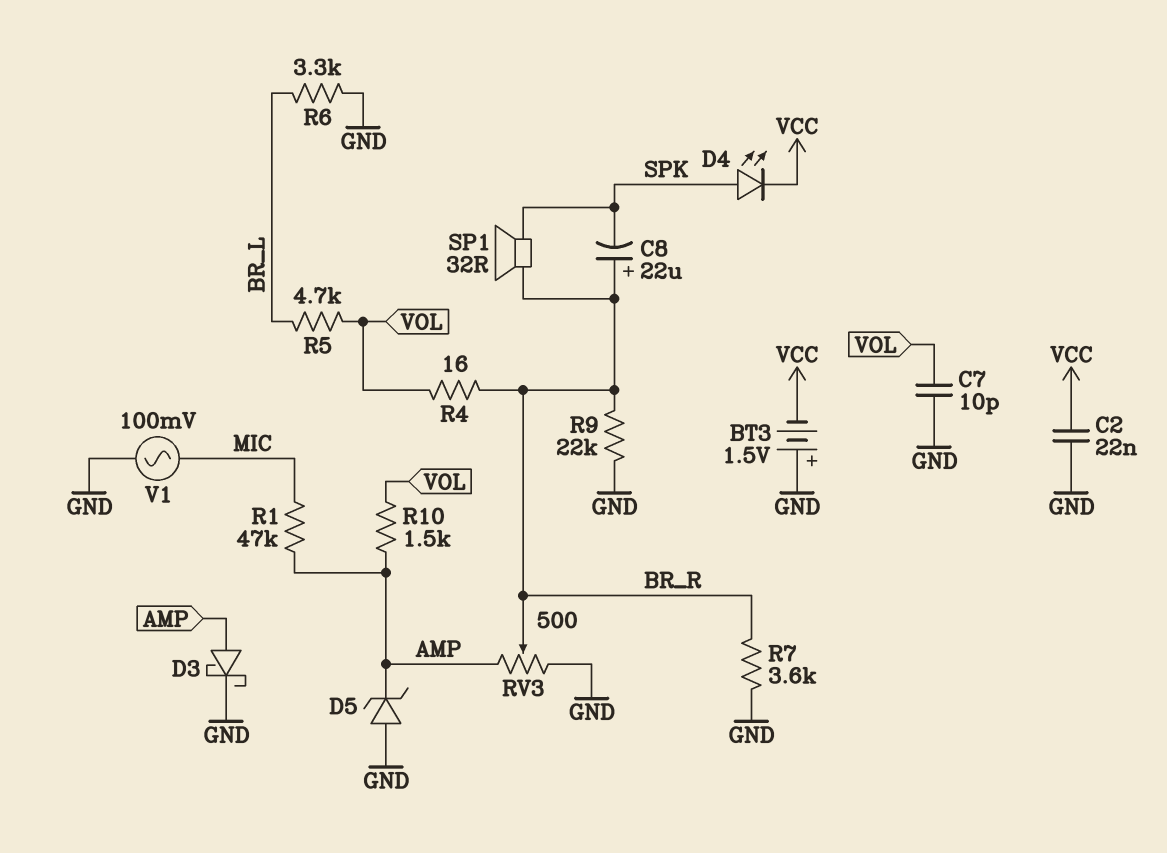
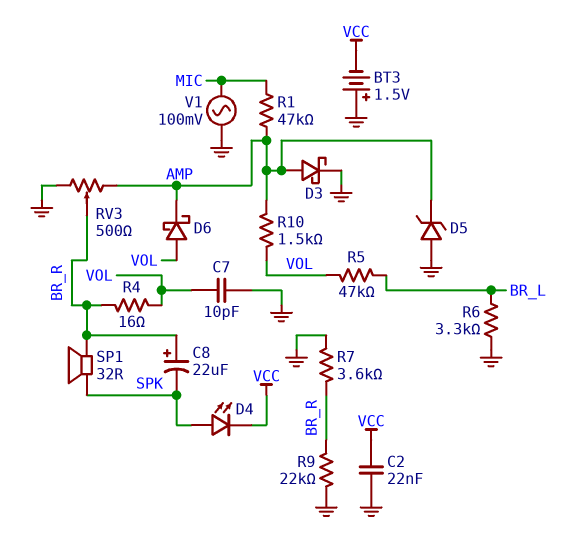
D6: none -> schottky (A VOL, K AMP)
R5: 4.7k (BR_L, VOL) -> 47k (BR_L, VOL)

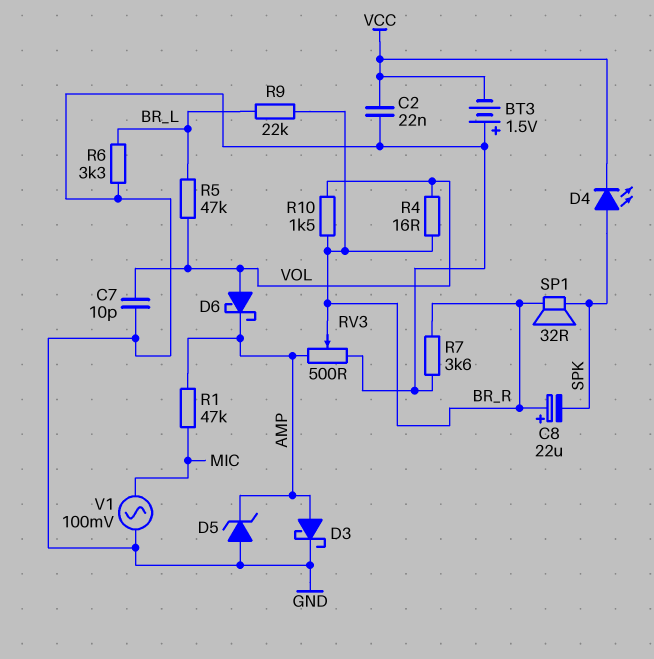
R9: 22k (BR_R, GND) -> 22k (BR_L, BR_R)
R10: 1.5k (AMP, VOL) -> 1.5k (BR_R, VOL)

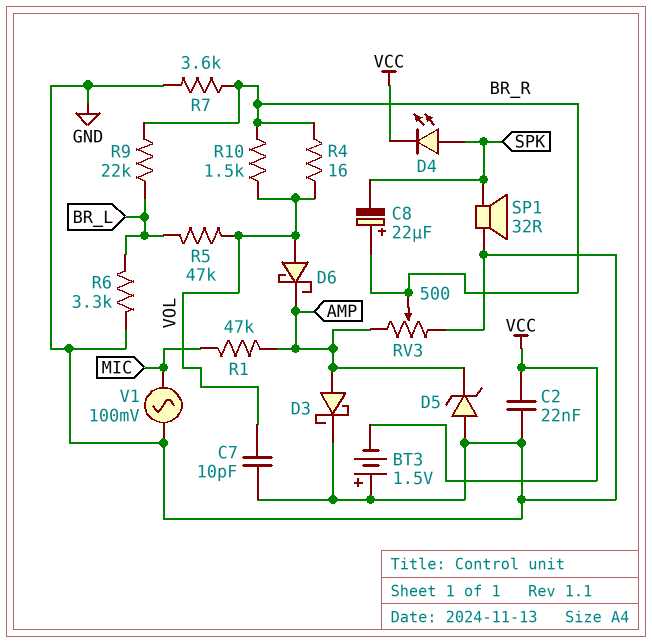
SP1: speaker 32R (BR_R, SPK) -> speaker 32R (GND, SPK)

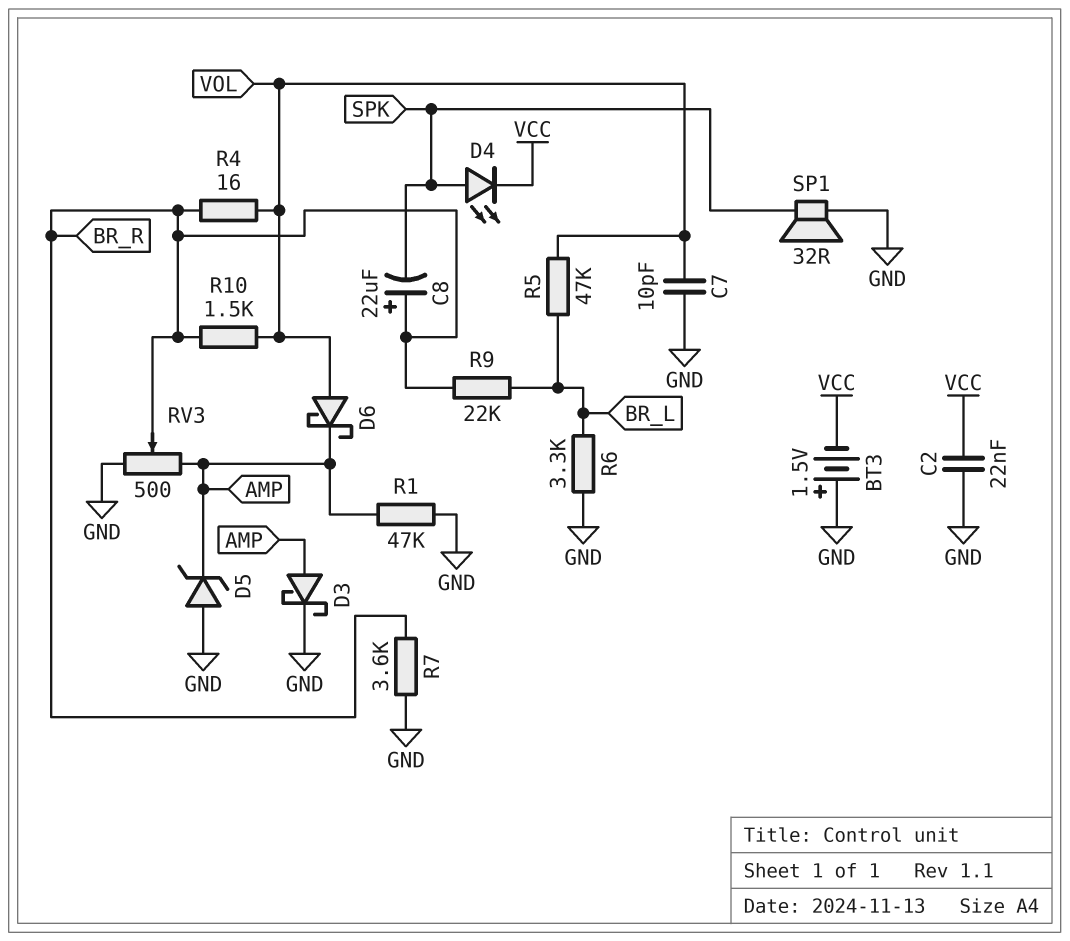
R1: 47k (AMP, MIC) -> 47k (AMP, GND)
V1: AC 100mV (GND, MIC) -> none

